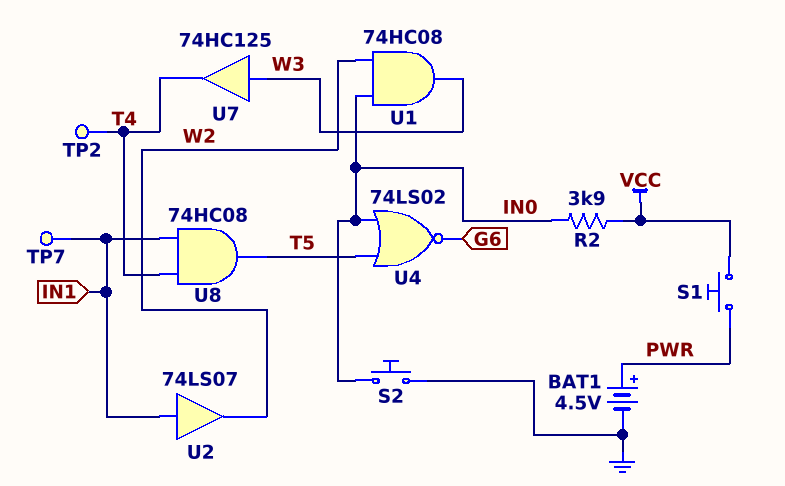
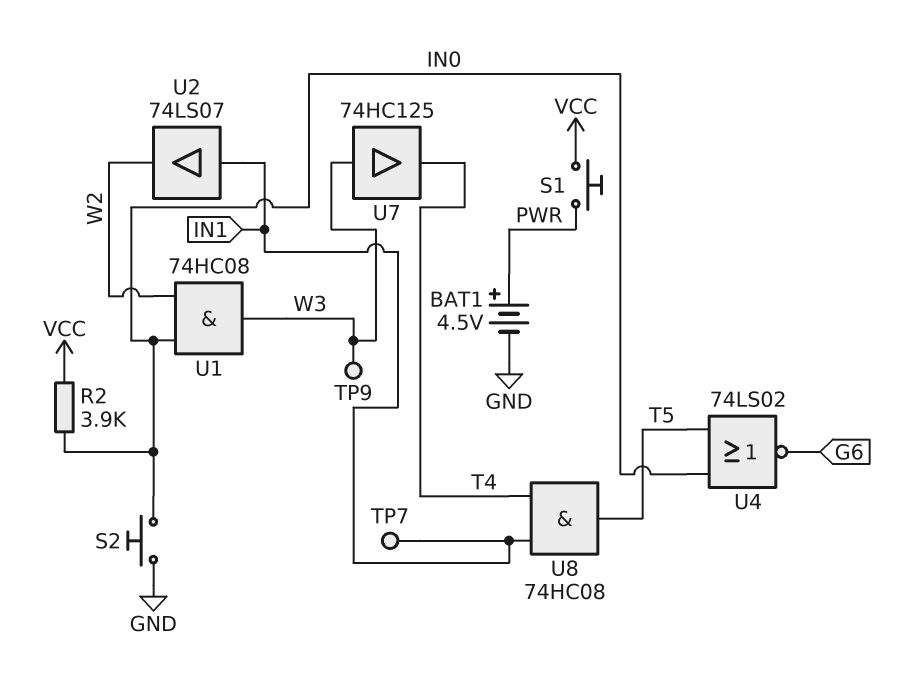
TP2: test point (T4) -> none
TP9: none -> test point (W3)

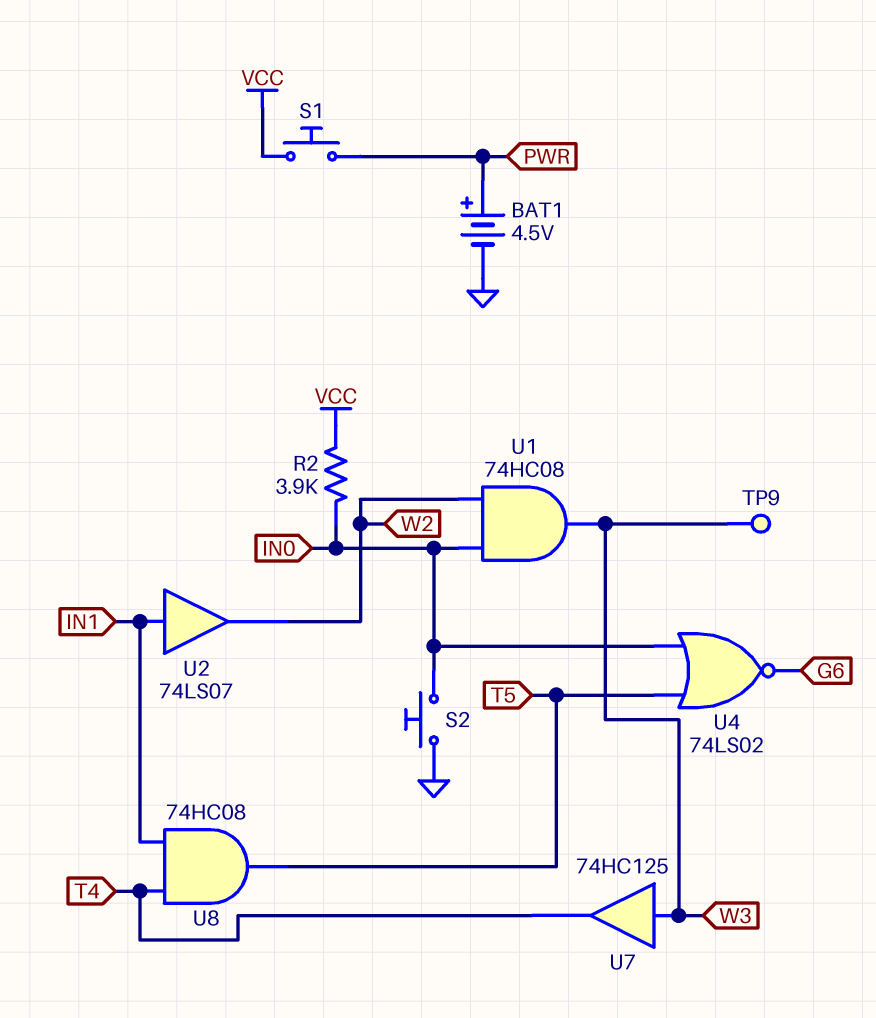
TP7: test point (IN1) -> none

